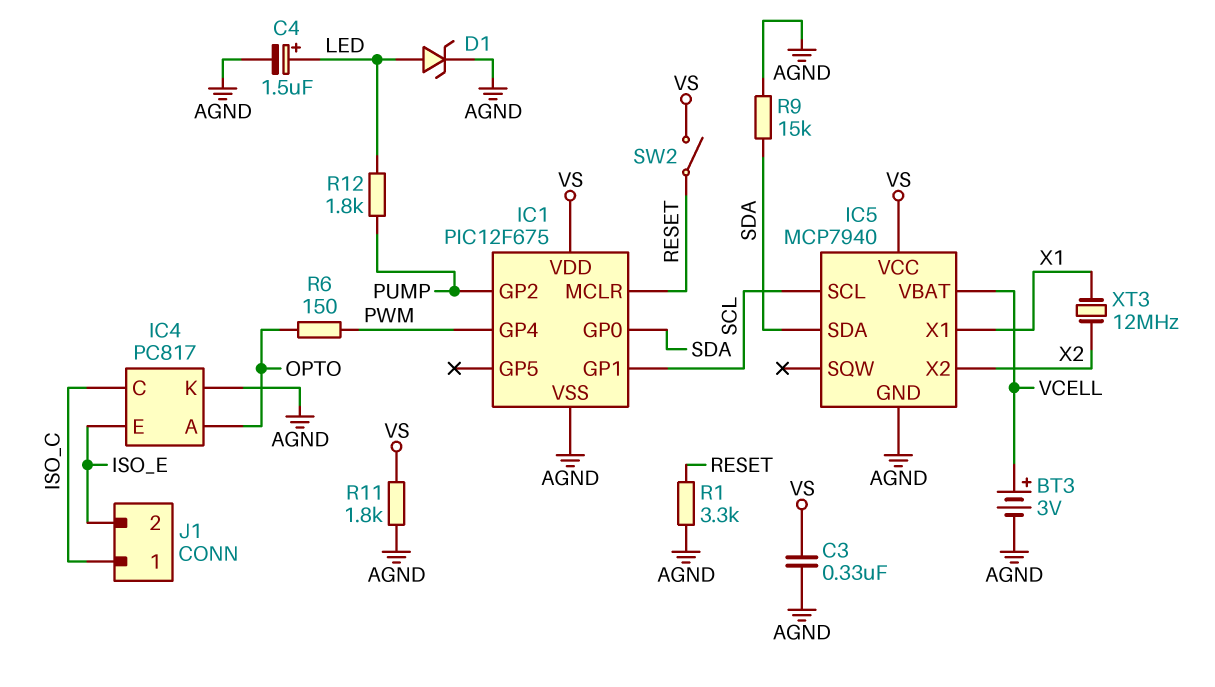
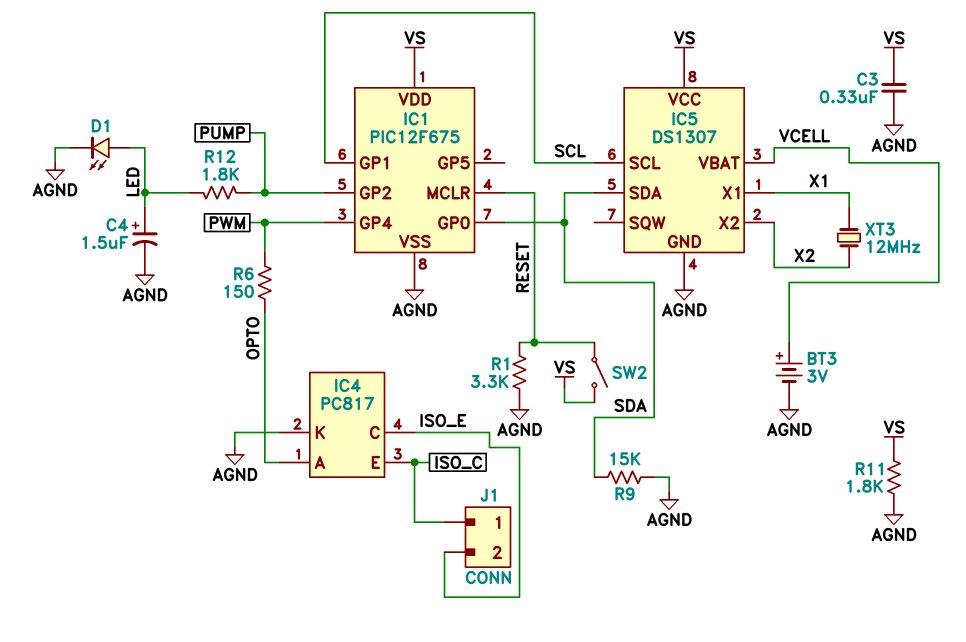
D1: zener (A LED, K AGND) -> LED (A LED, K AGND)
IC4 pin C: ISO_C -> ISO_E
IC4 pin E: ISO_E -> ISO_C
IC5: MCP7940 -> DS1307

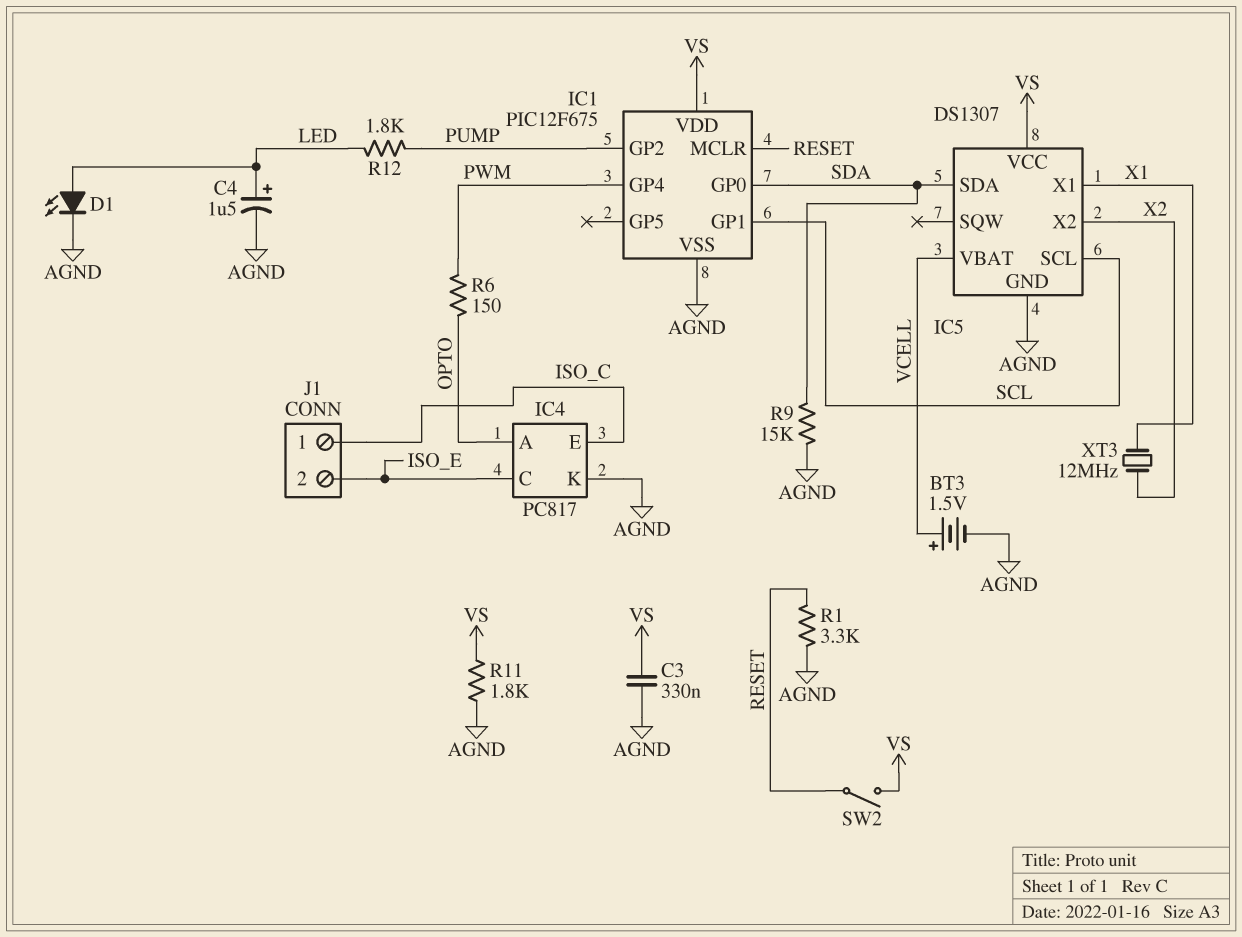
BT3: 3V (plus VCELL, minus AGND) -> 1.5V (plus VCELL, minus AGND)

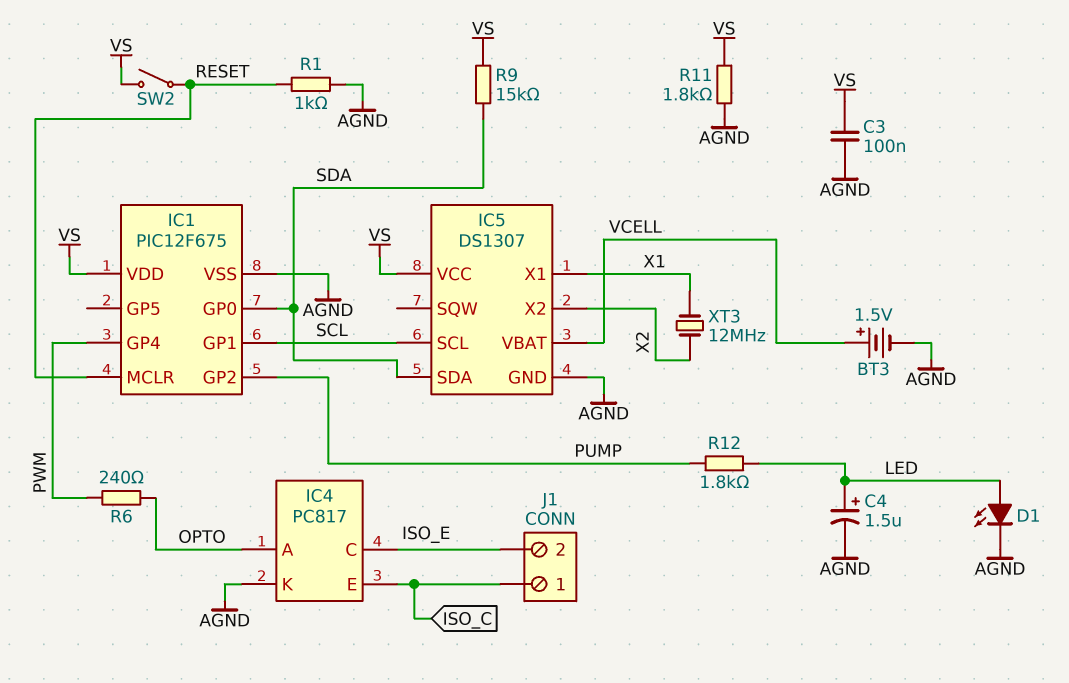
C3: 330nF (AGND, VS) -> 100nF (AGND, VS)
R1: 3.3k (AGND, RESET) -> 1k (AGND, RESET)
R6: 150 (OPTO, PWM) -> 240 (OPTO, PWM)
R9: 15k (AGND, SDA) -> 15k (SDA, VS)

